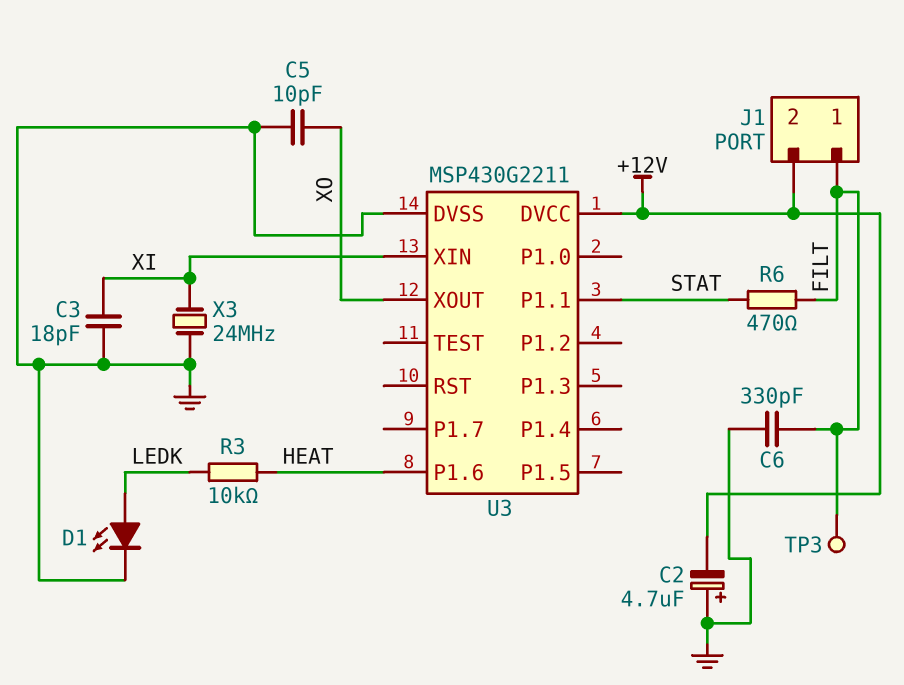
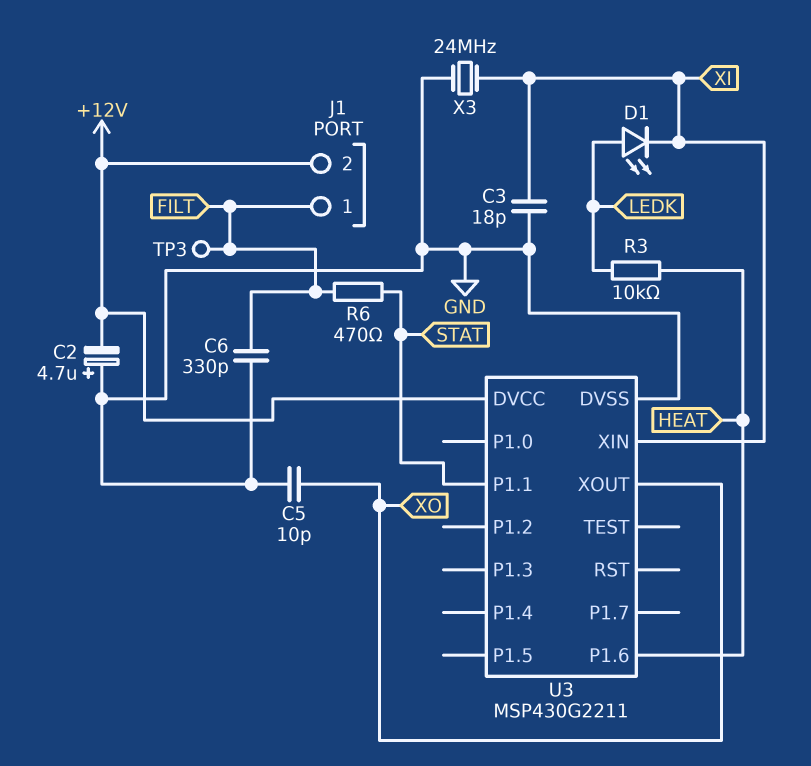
D1: LED (A LEDK, K GND) -> LED (A LEDK, K XI)

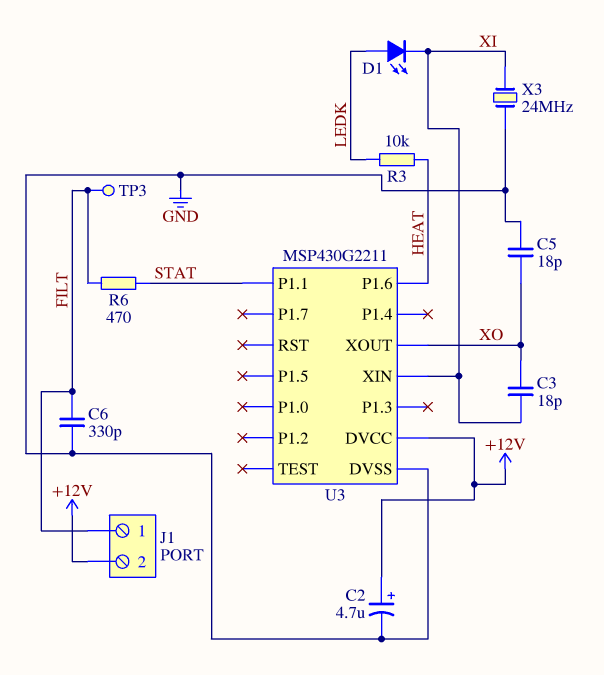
C2: 4.7uF (plus GND, minus +12V) -> 4.7uF (plus +12V, minus GND)
C3: 18pF (GND, XI) -> 18pF (XI, XO)
C5: 10pF (GND, XO) -> 18pF (GND, XO)

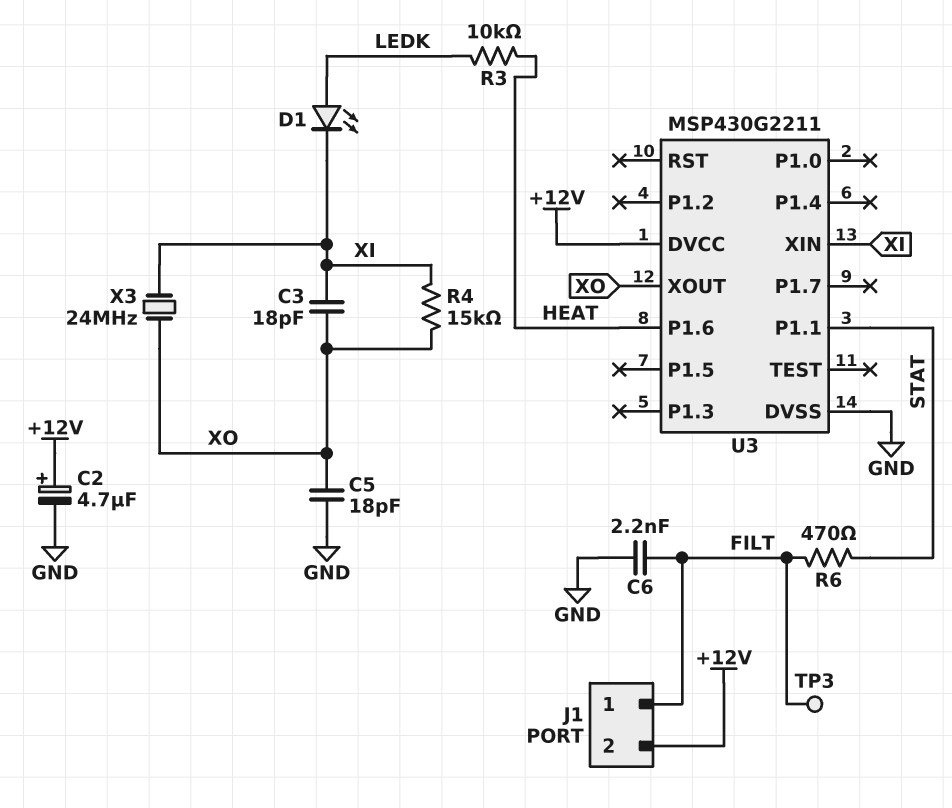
C6: 330pF (FILT, GND) -> 2.2nF (FILT, GND)
R4: none -> 15k (XI, XO)
X3: 24MHz (GND, XI) -> 24MHz (XI, XO)

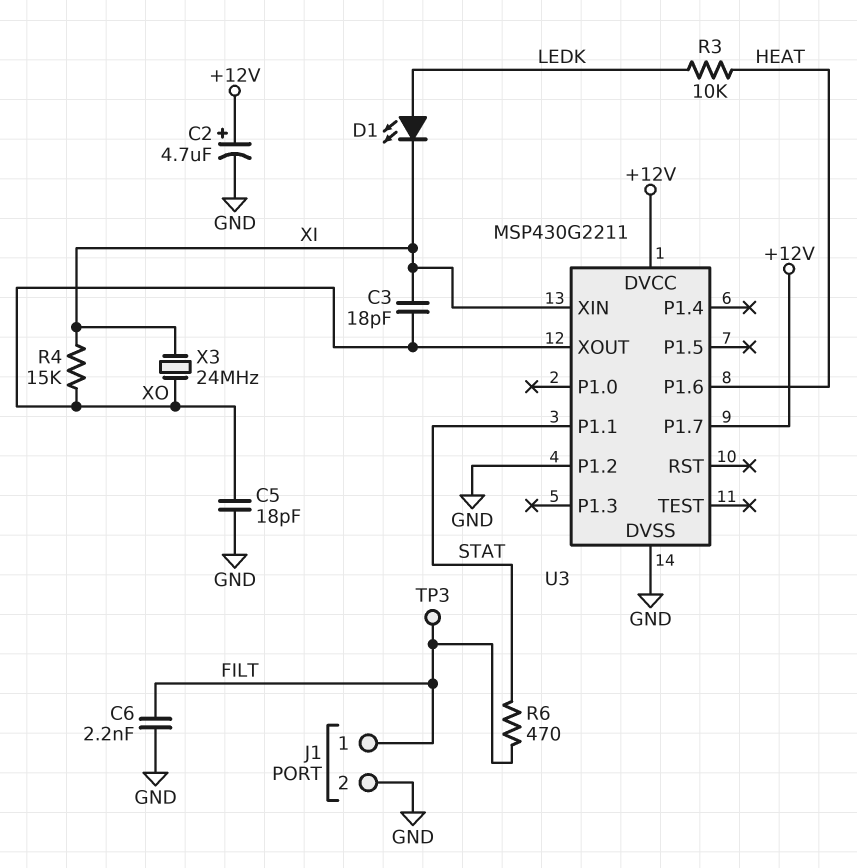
J1 pin 2: +12V -> GND
U3 pin P1.2: none -> GND
U3 pin P1.7: none -> +12V

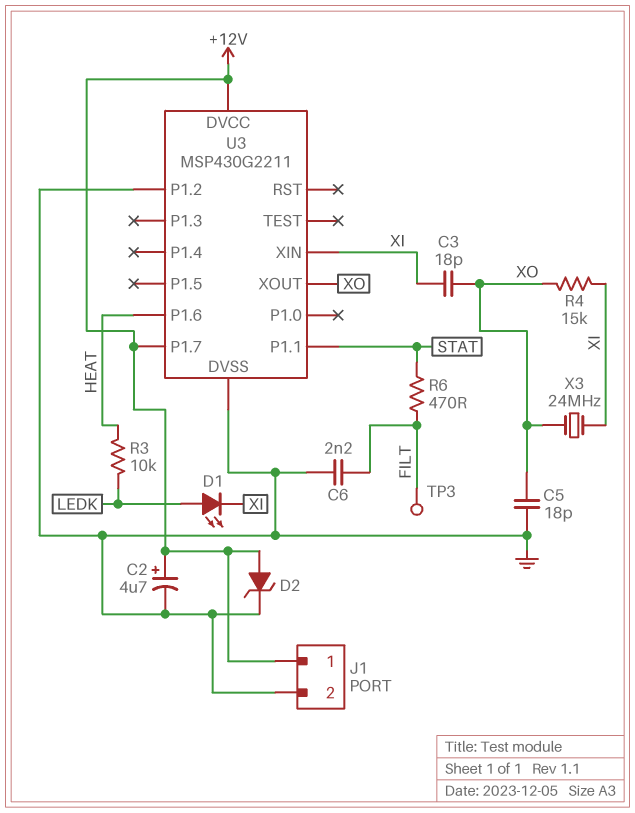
D2: none -> zener (A +12V, K GND)
J1 pin 1: FILT -> +12V

